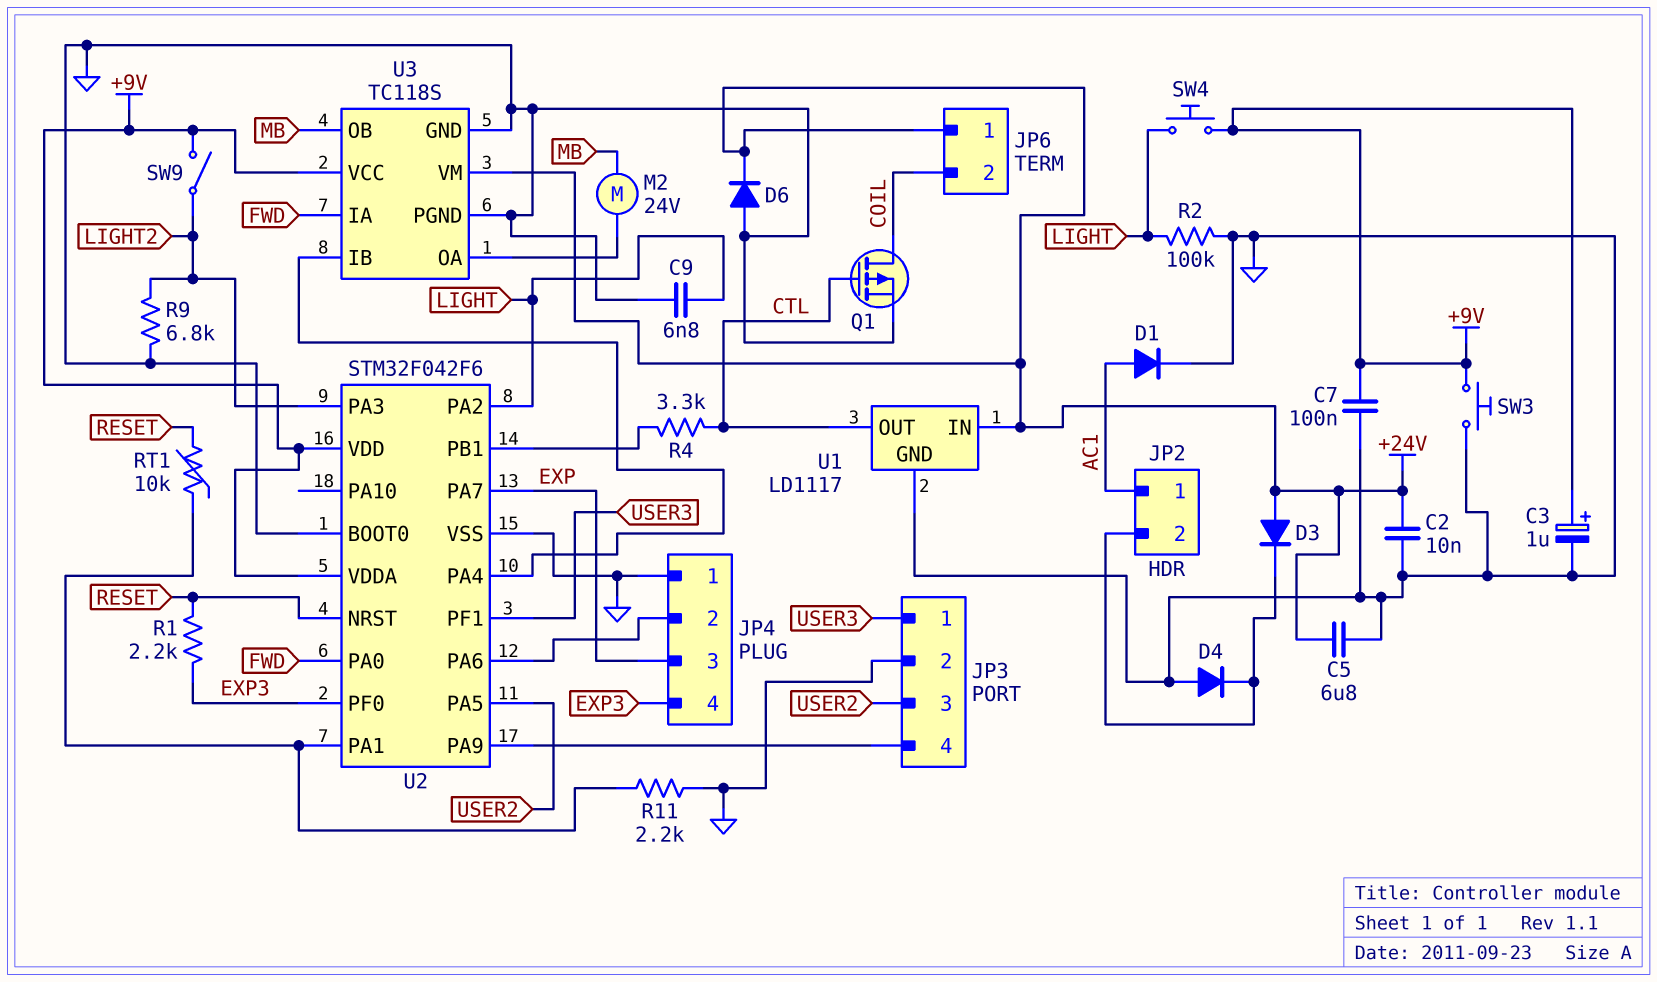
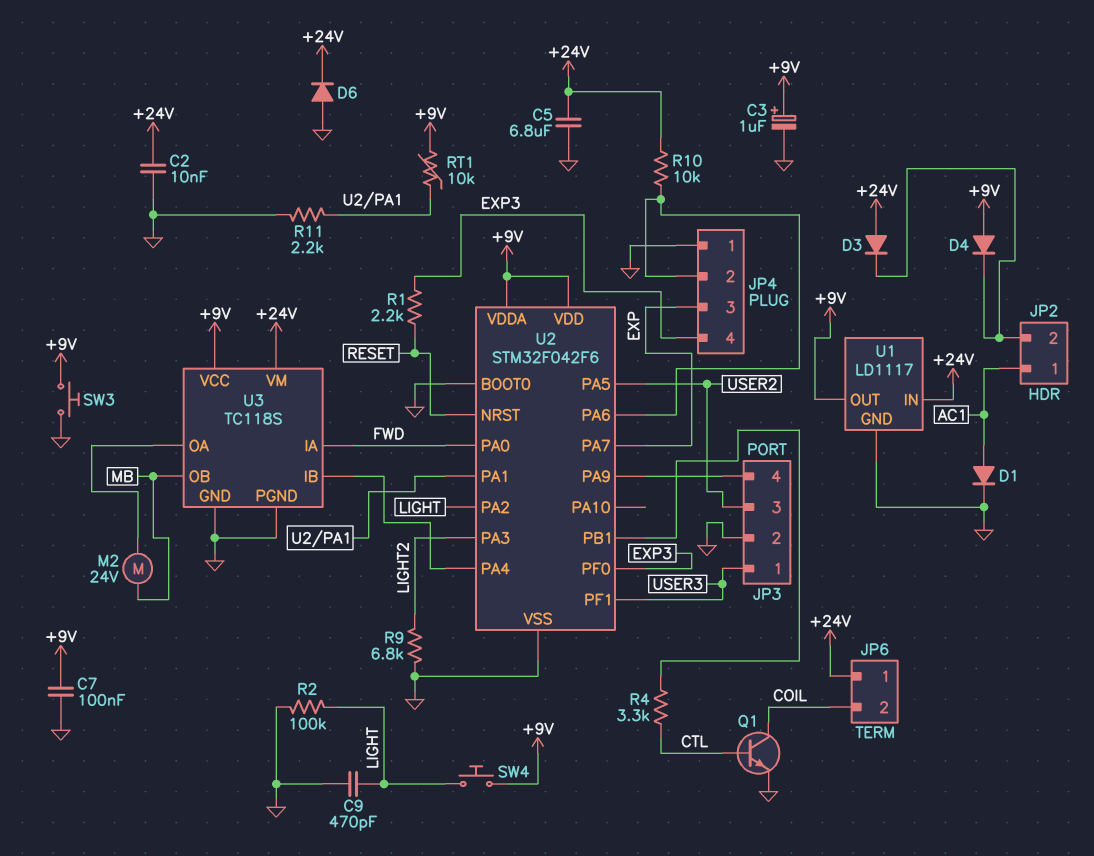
C9: 6.8nF (GND, LIGHT) -> 470pF (GND, LIGHT)
D4: diode (A GND, K JP2/2) -> diode (A +9V, K JP2/2)
Q1: PMOS (G CTL, D COIL, S GND) -> NPN (B CTL, C COIL, E GND)
R10: none -> 10k (+24V, JP4/2)
RT1: 10k (RESET, U2/PA1) -> 10k (+9V, U2/PA1)
SW9: switch (+9V, LIGHT2) -> none
U1 pin OUT: CTL -> +9V

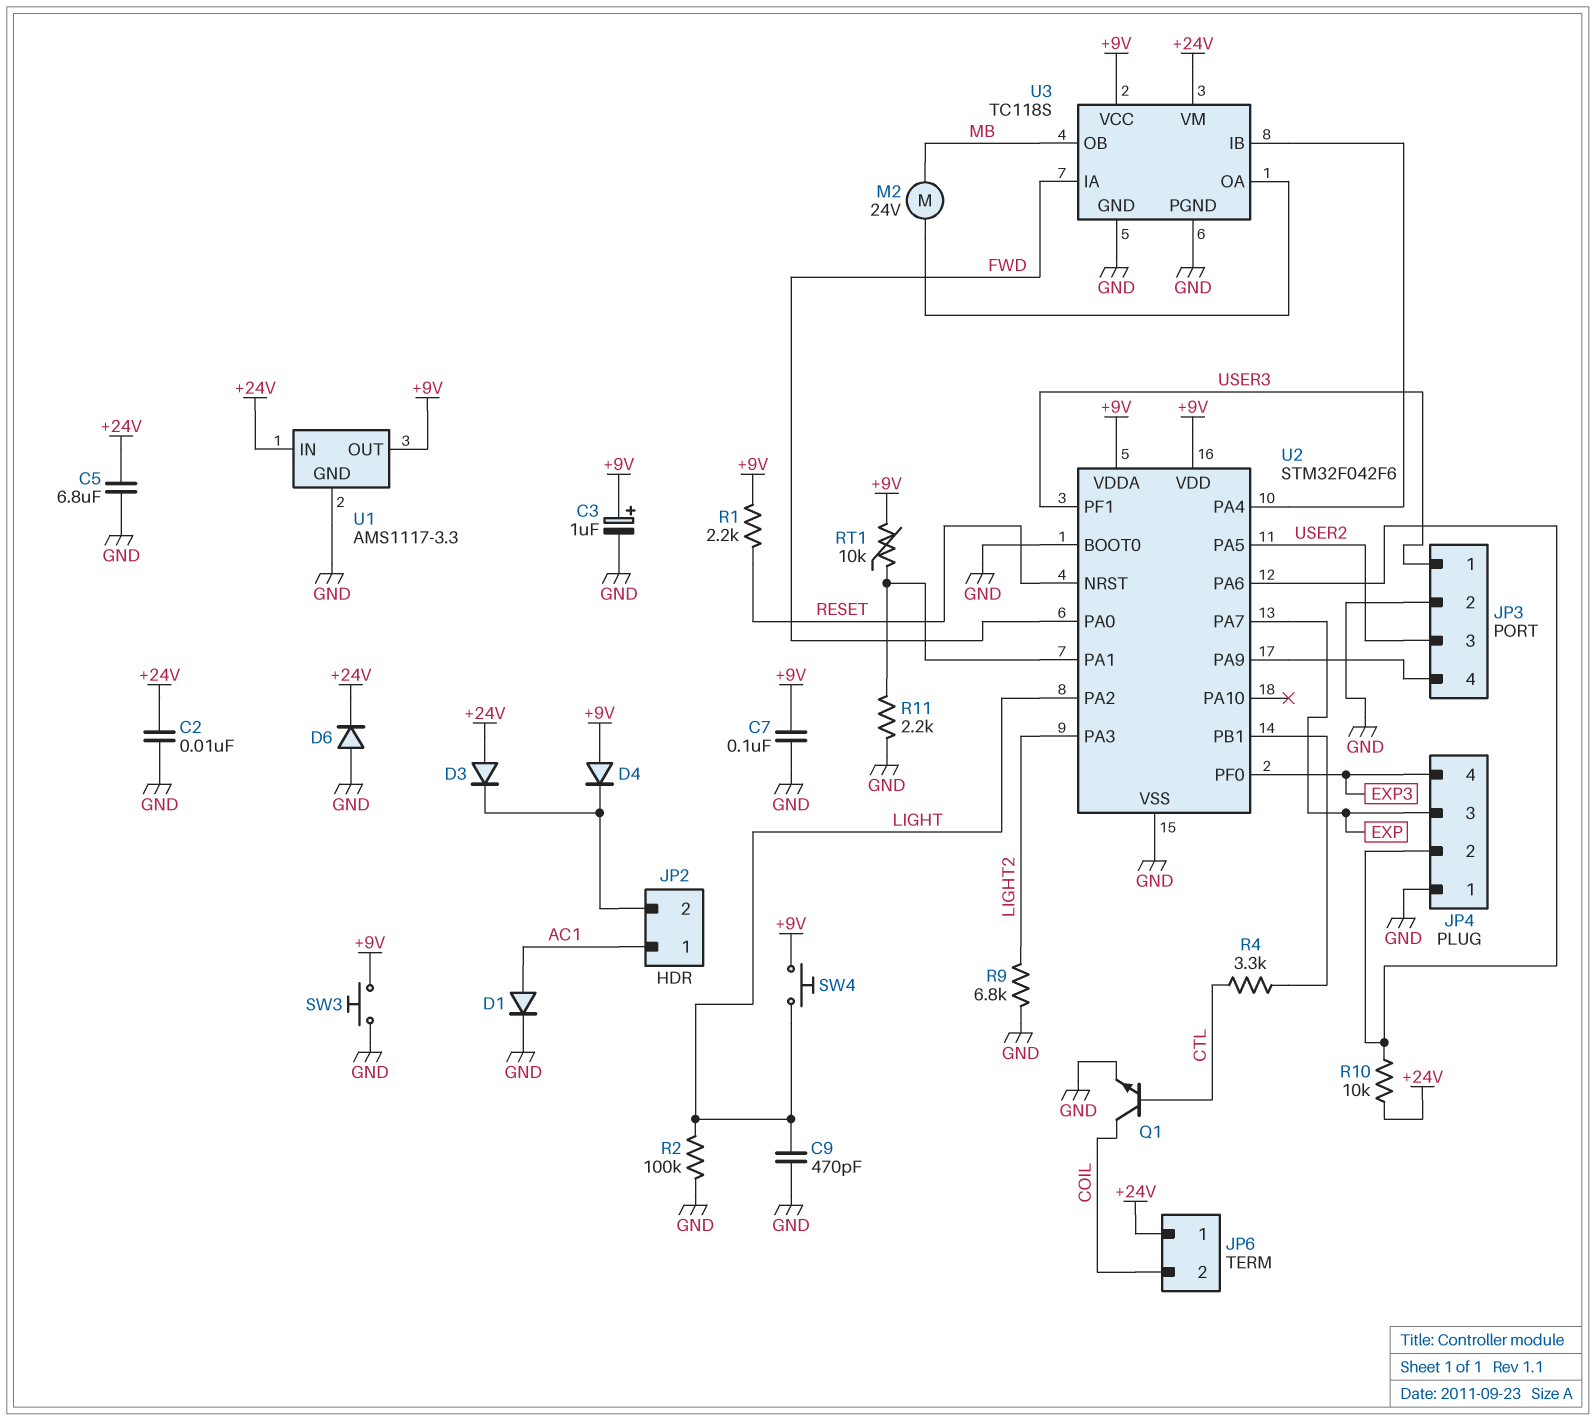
R1: 2.2k (EXP3, RESET) -> 2.2k (+9V, RESET)
U1: LD1117 -> AMS1117-3.3

